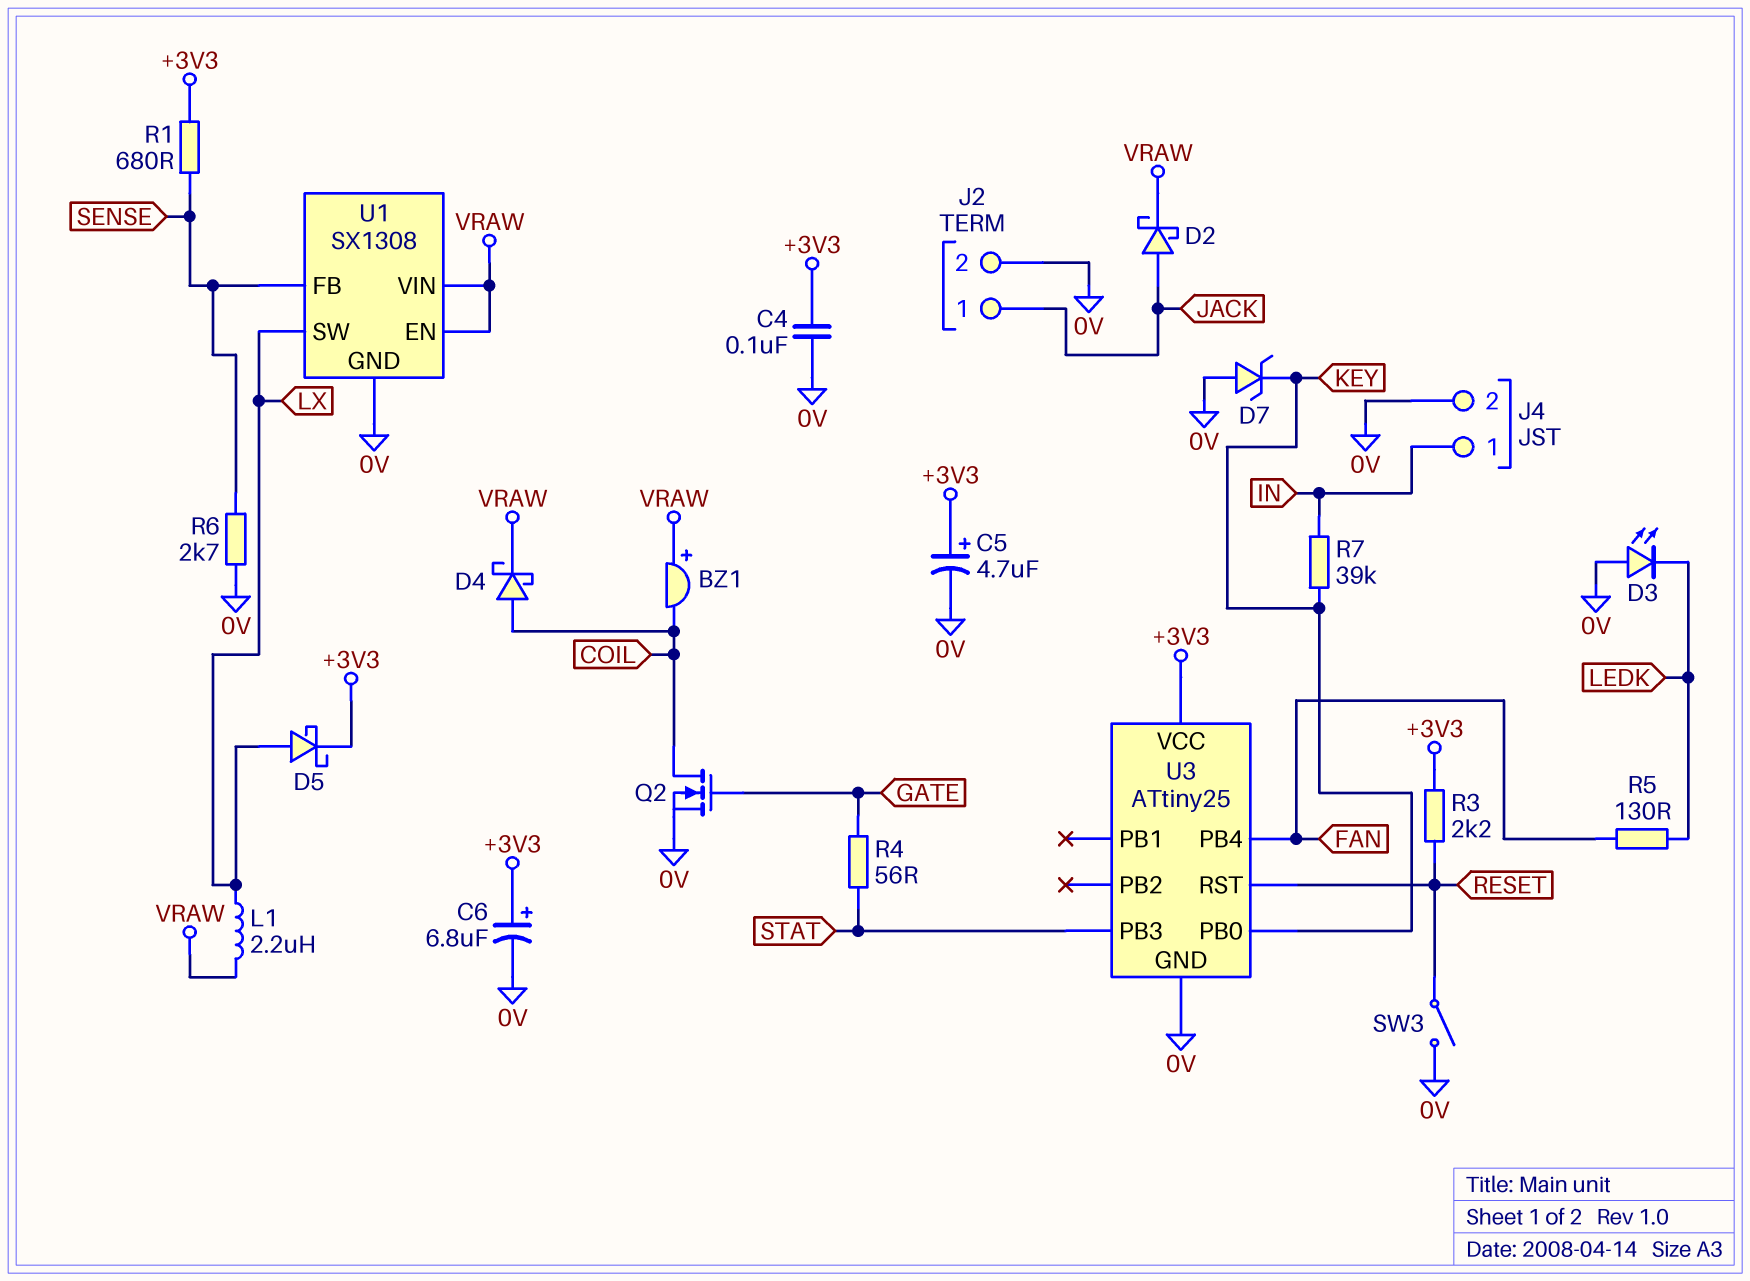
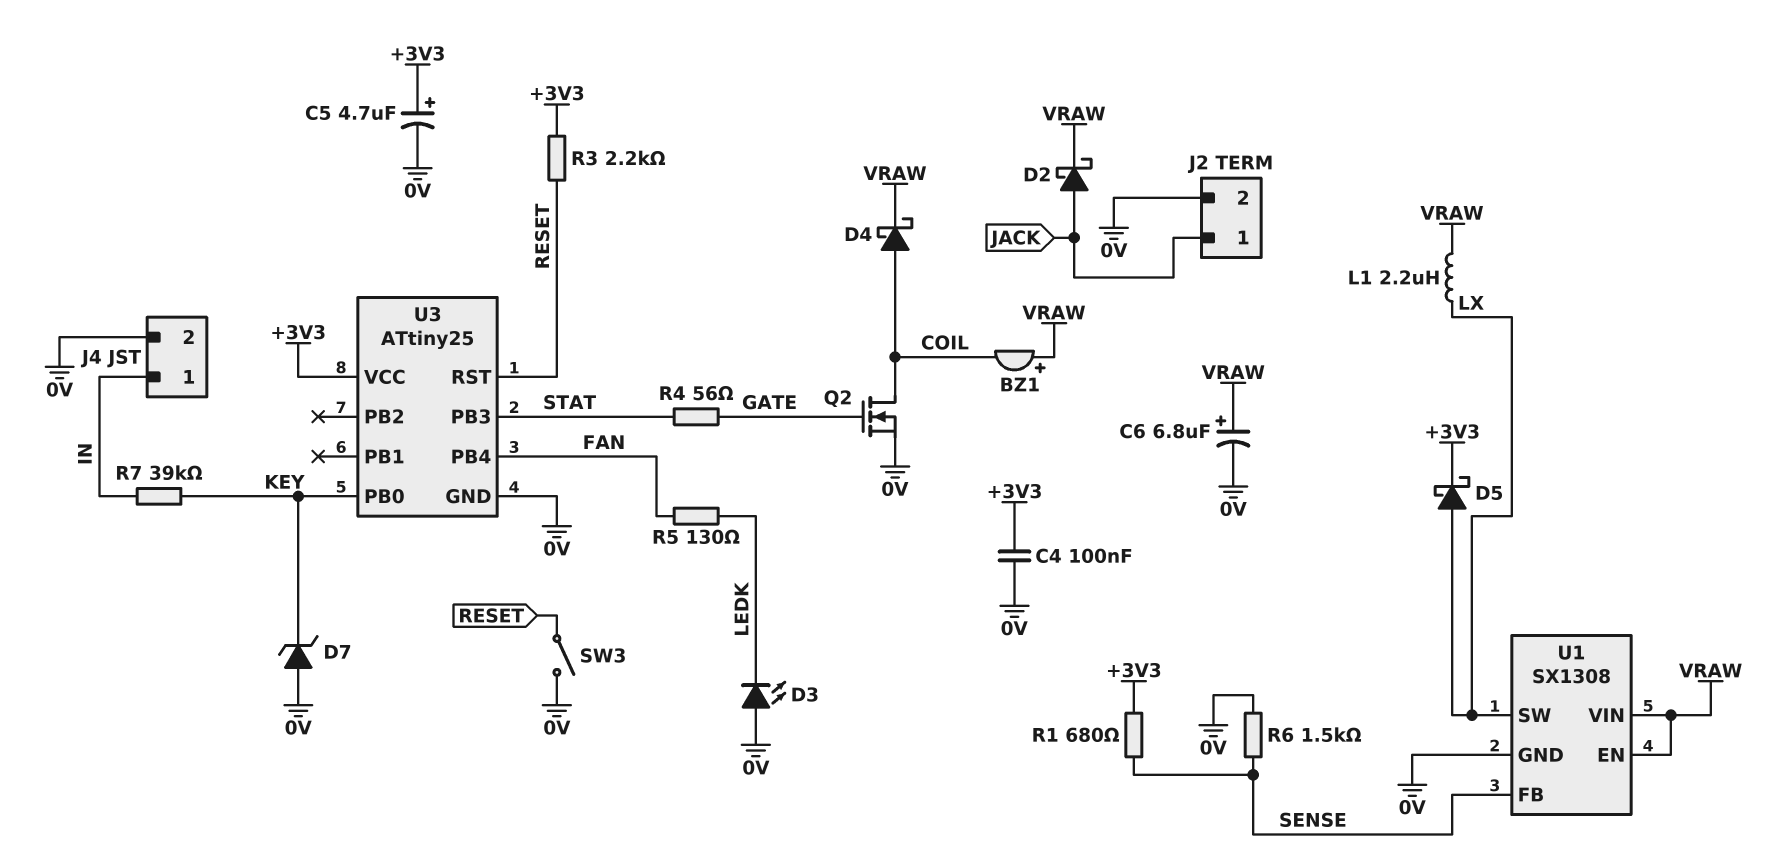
C6: 6.8uF (plus +3V3, minus 0V) -> 6.8uF (plus VRAW, minus 0V)
R6: 2.7k (0V, SENSE) -> 1.5k (0V, SENSE)

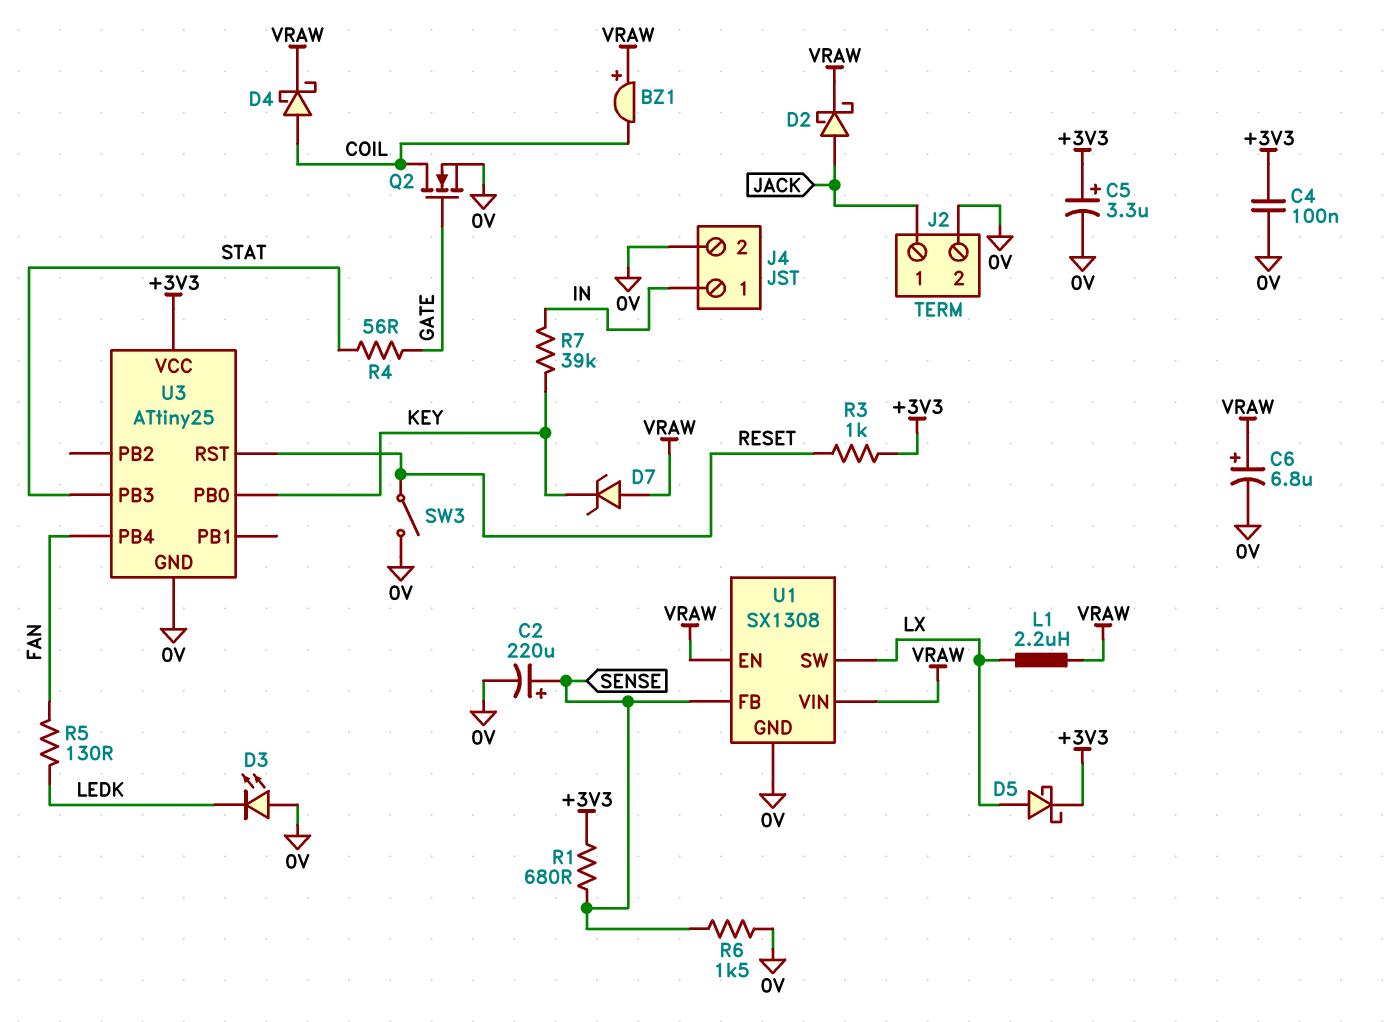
C2: none -> 220uF (plus SENSE, minus 0V)
C5: 4.7uF (plus +3V3, minus 0V) -> 3.3uF (plus +3V3, minus 0V)
D7: zener (A 0V, K KEY) -> zener (A VRAW, K KEY)
R3: 2.2k (+3V3, RESET) -> 1k (+3V3, RESET)

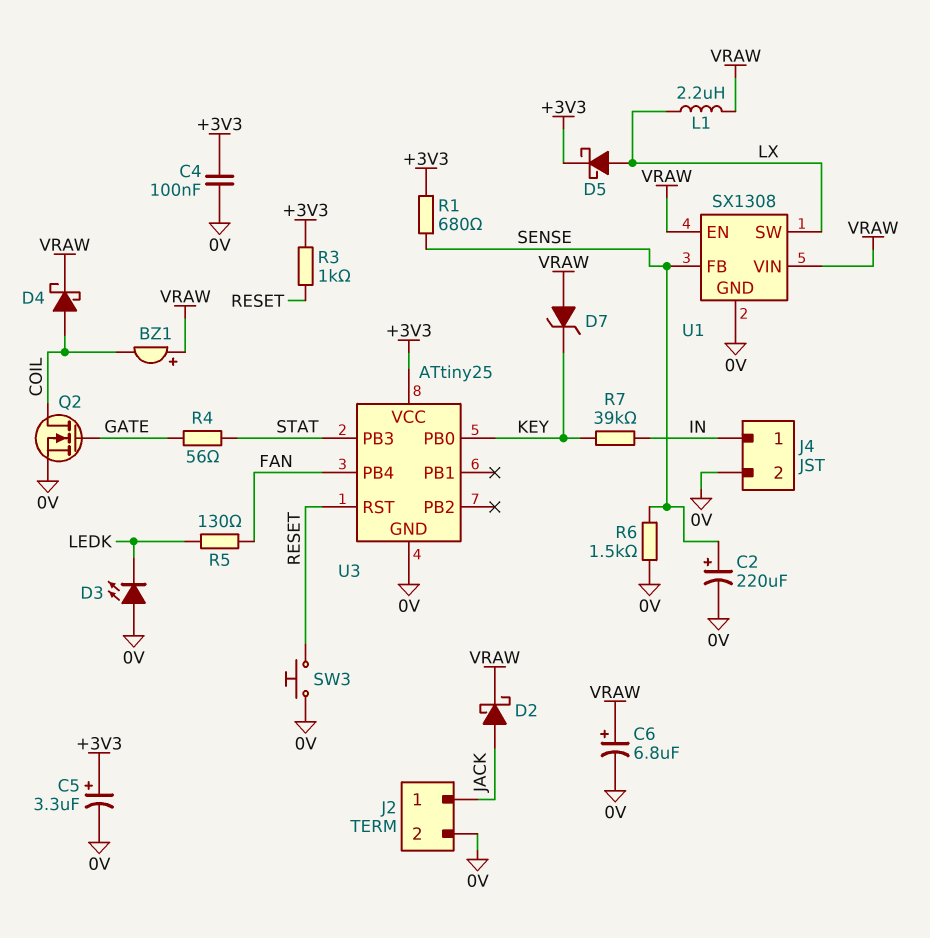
SW3: switch (0V, RESET) -> button (0V, RESET)

